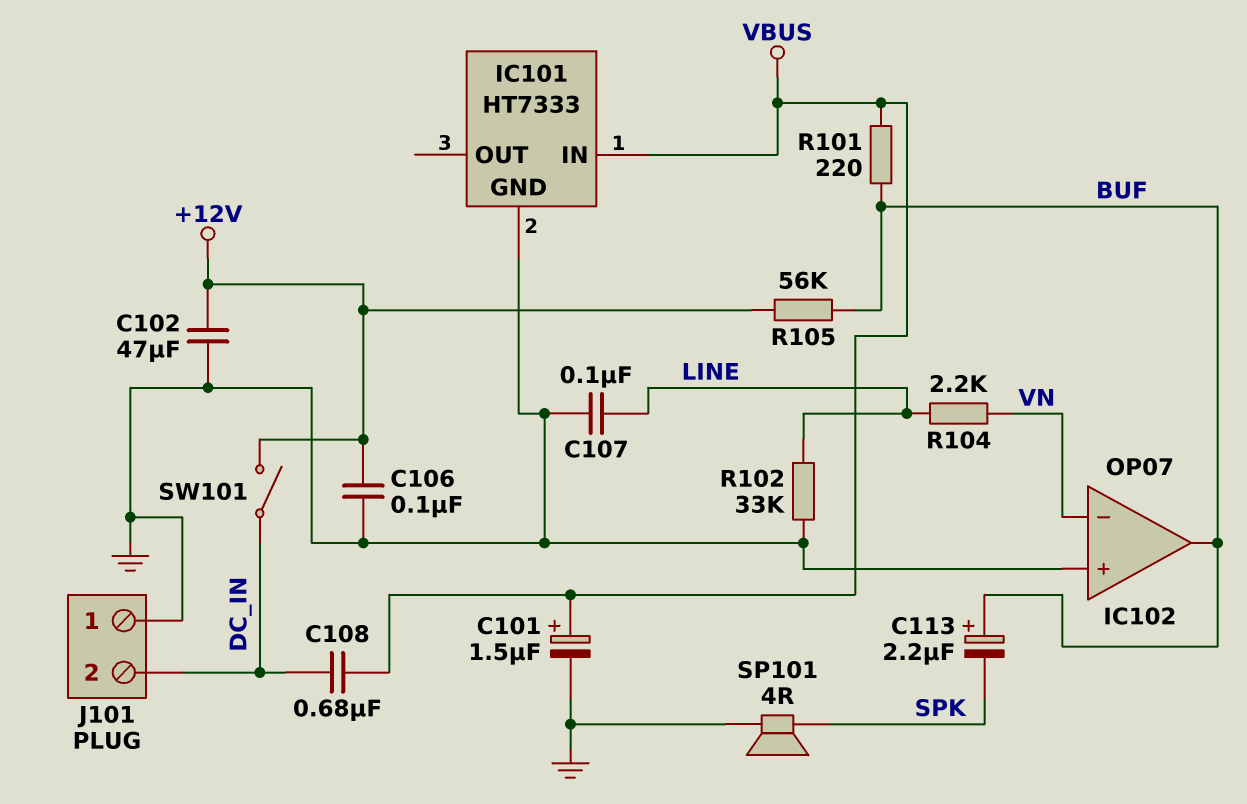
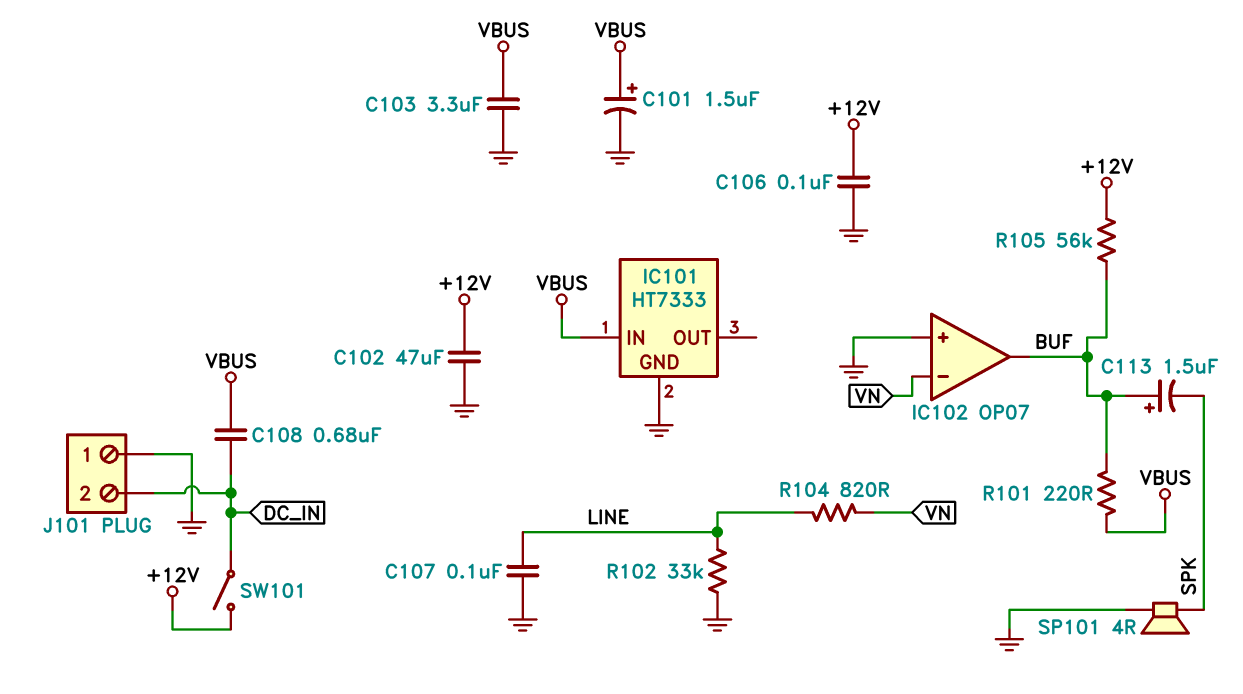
C103: none -> 3.3uF (GND, VBUS)
C113: 2.2uF (plus BUF, minus SPK) -> 1.5uF (plus BUF, minus SPK)
R104: 2.2k (LINE, VN) -> 820 (LINE, VN)

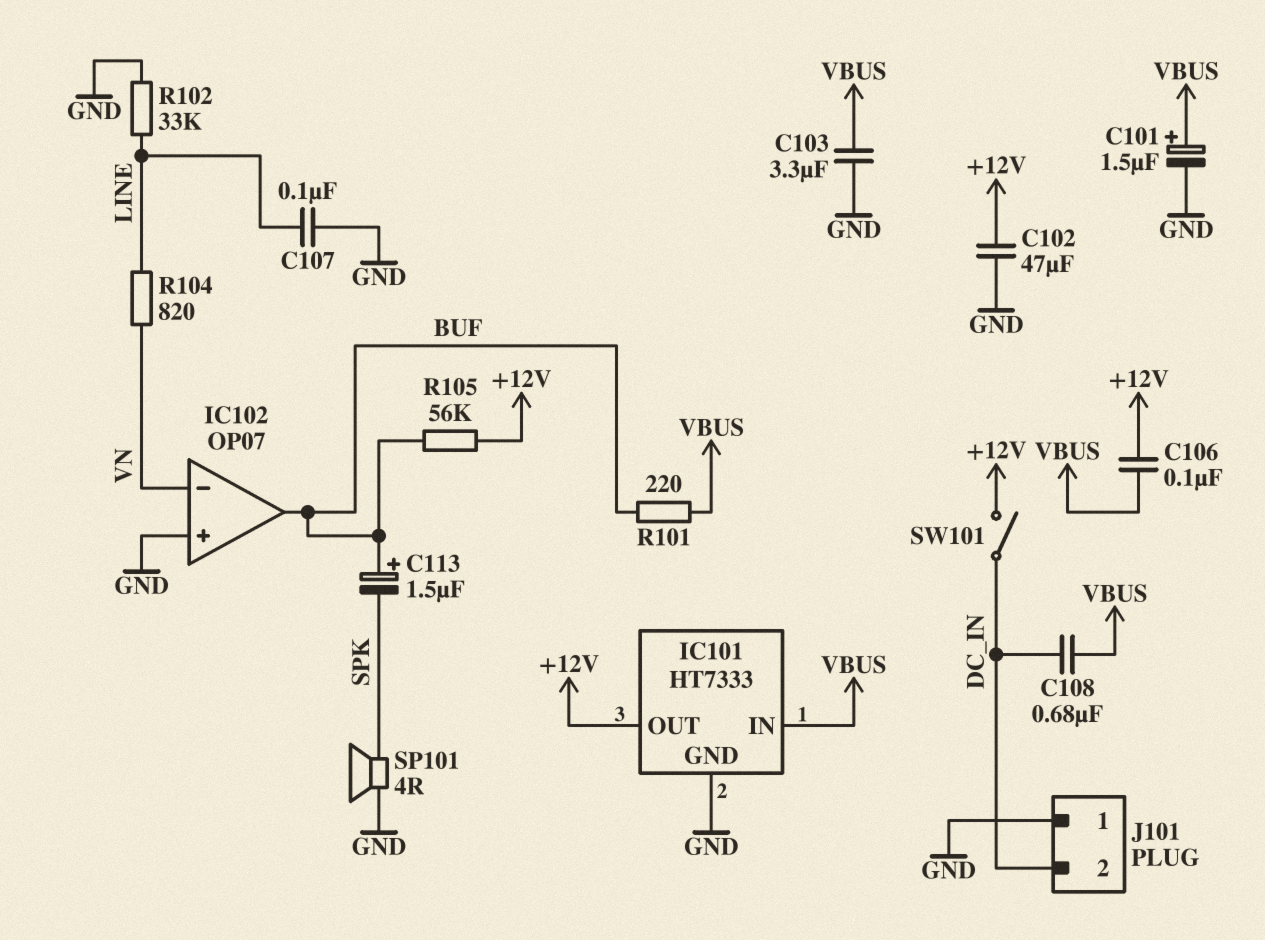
C106: 100nF (+12V, GND) -> 100nF (+12V, VBUS)
IC101 pin OUT: none -> +12V

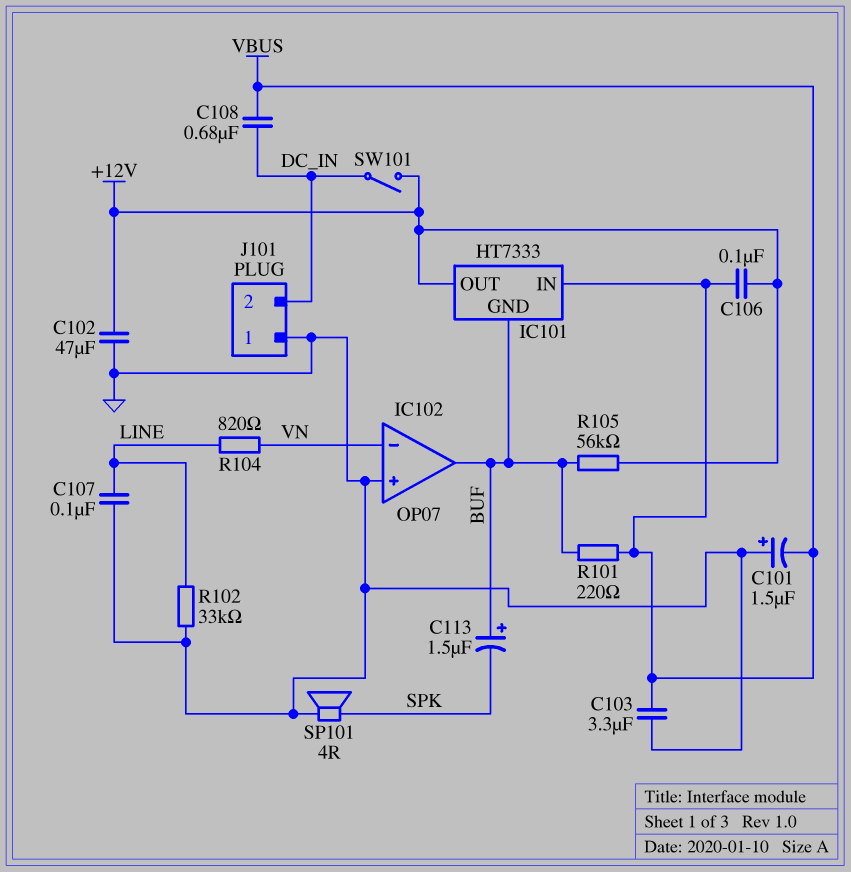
C101: 1.5uF (plus VBUS, minus GND) -> 1.5uF (plus GND, minus VBUS)
IC101 pin GND: GND -> BUF

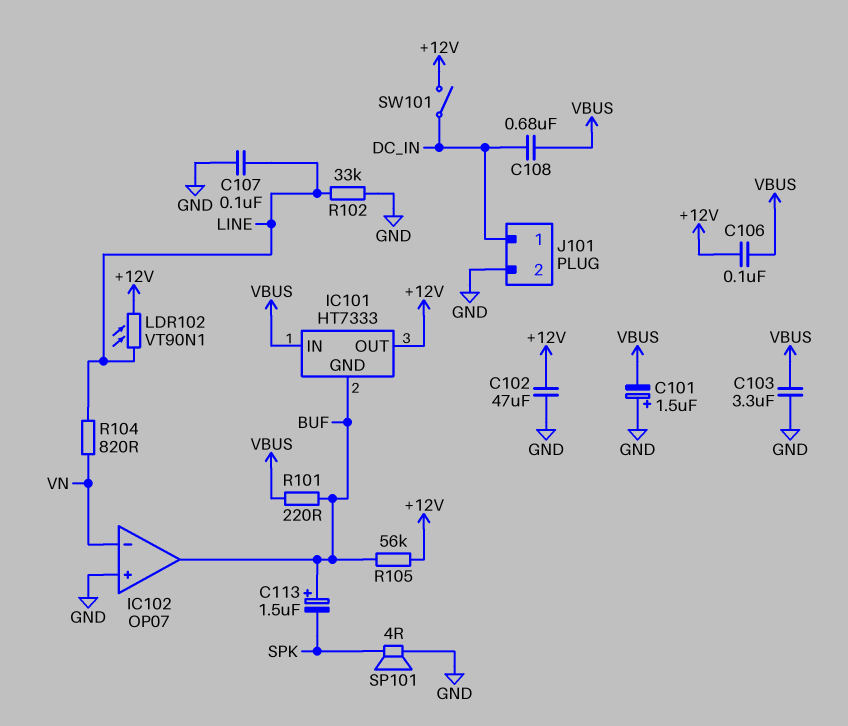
J101 pin 1: GND -> DC_IN
J101 pin 2: DC_IN -> GND
LDR102: none -> VT90N1 (+12V, LINE)

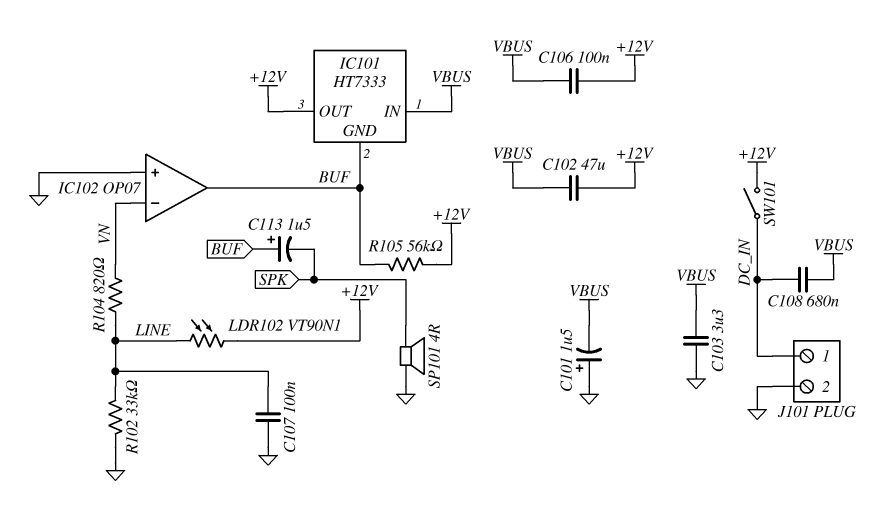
C102: 47uF (+12V, GND) -> 47uF (+12V, VBUS)
R101: 220 (BUF, VBUS) -> none

